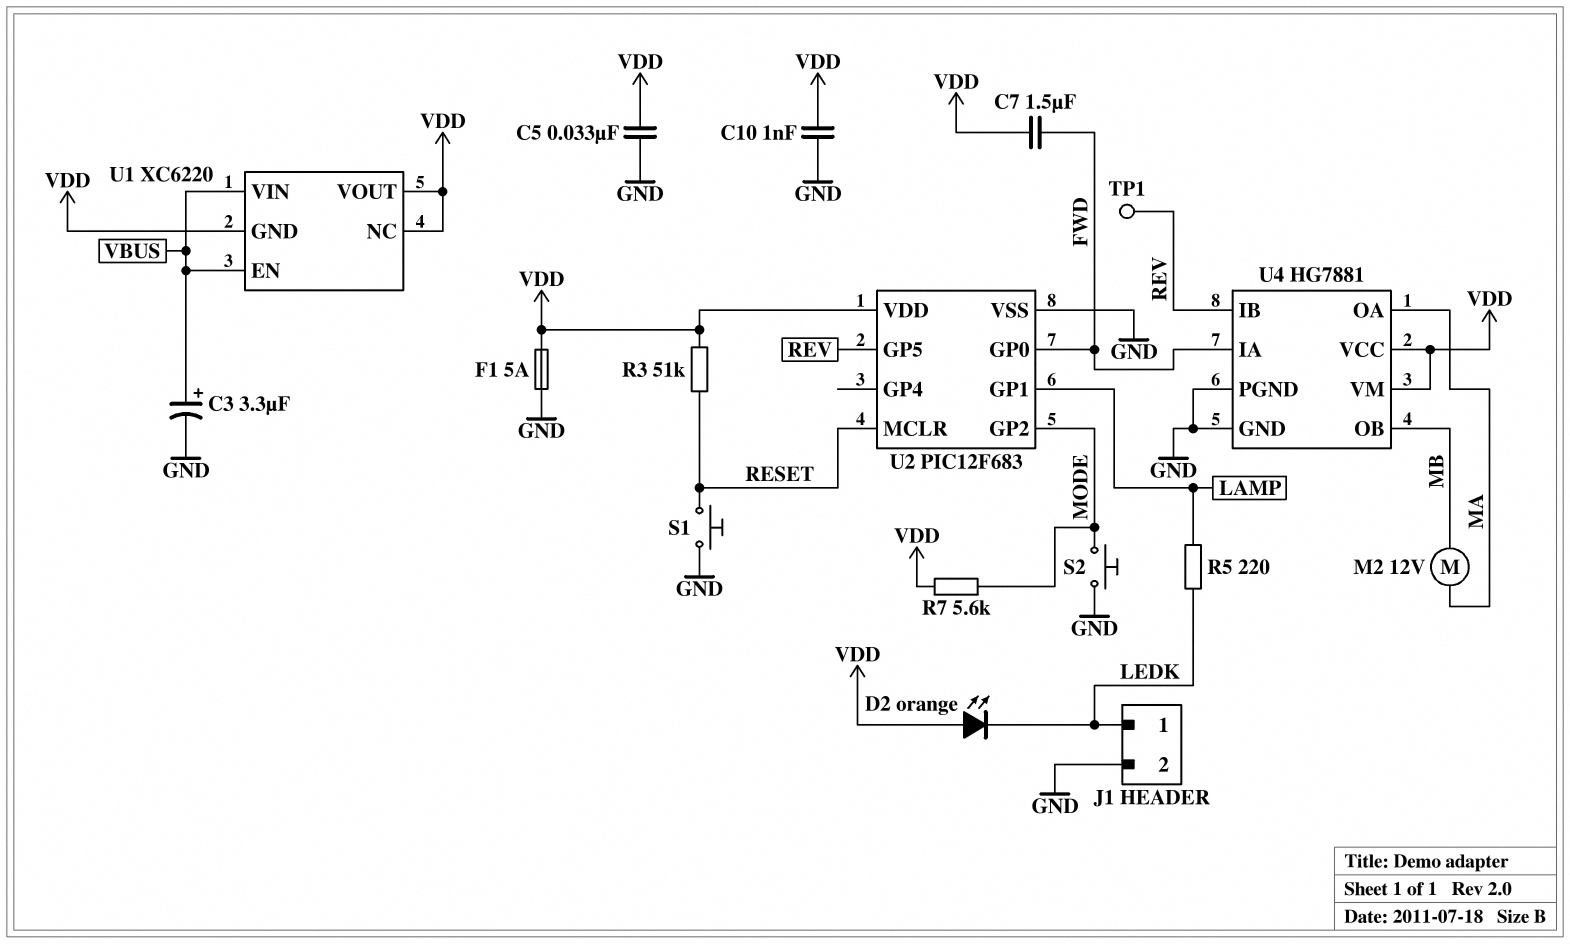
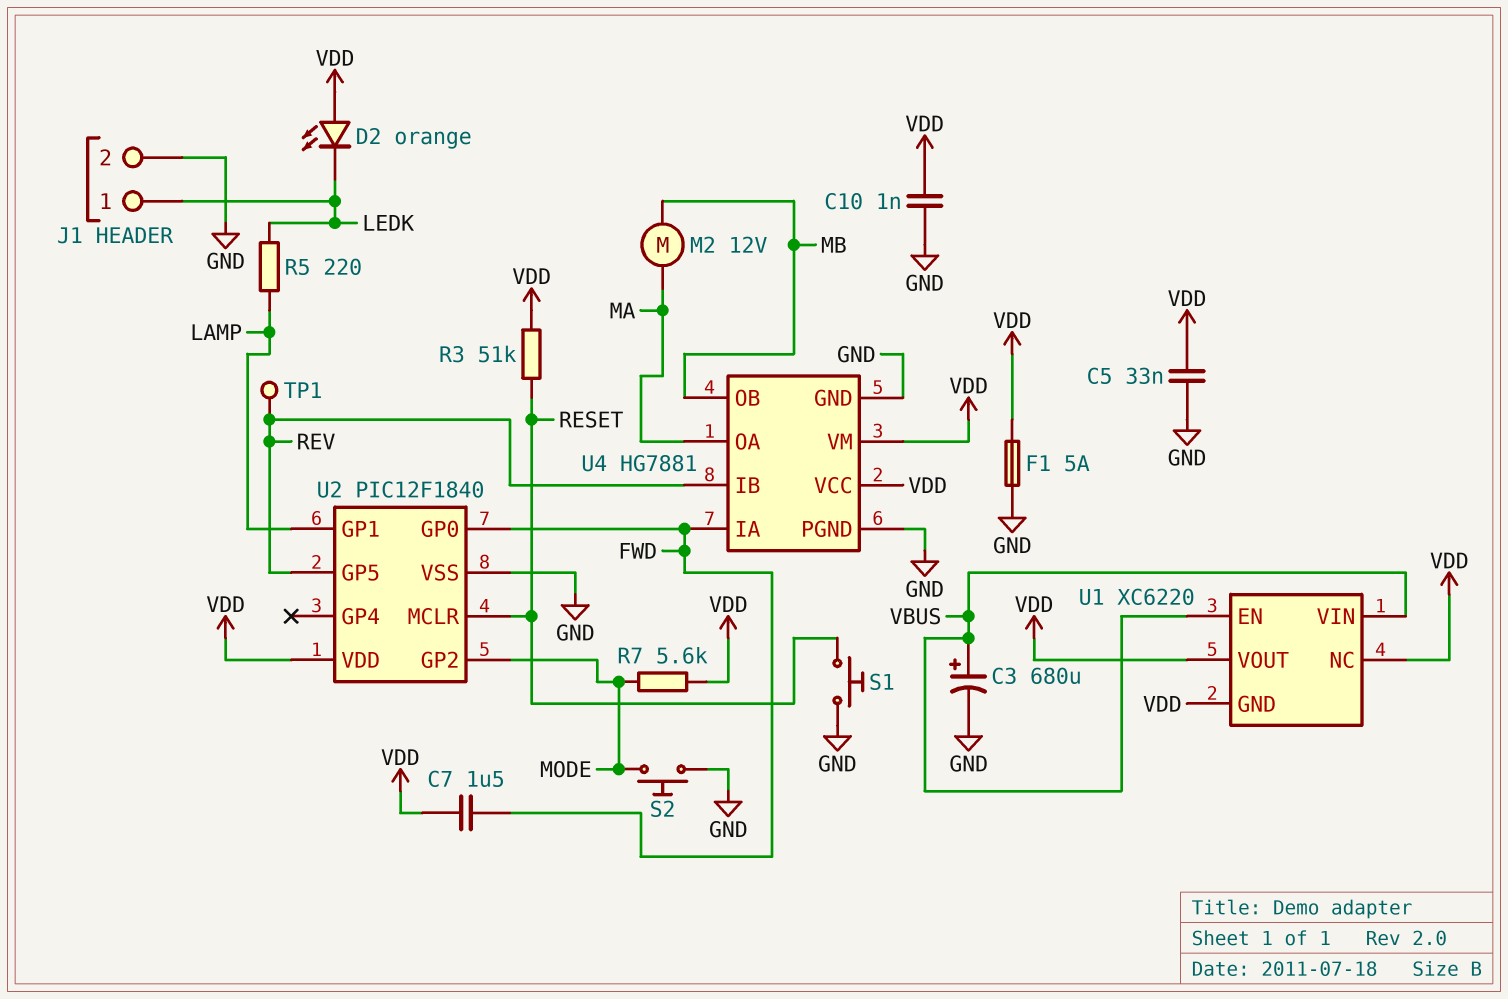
C3: 3.3uF (plus VBUS, minus GND) -> 680uF (plus VBUS, minus GND)
U2: PIC12F683 -> PIC12F1840

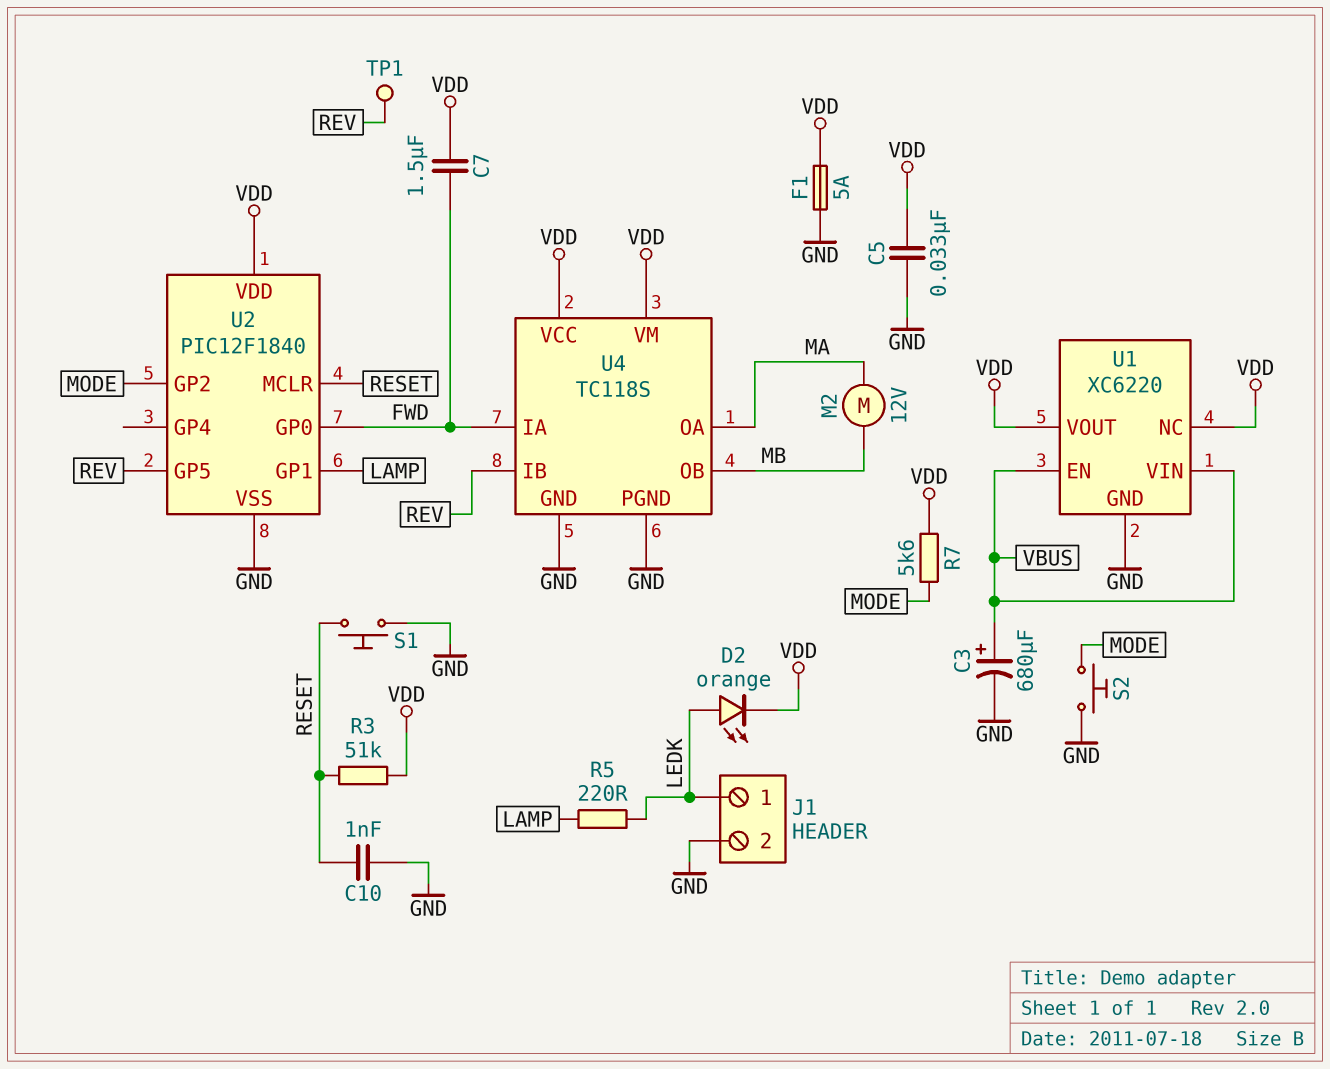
C10: 1nF (GND, VDD) -> 1nF (GND, RESET)
D2: LED orange (A VDD, K LEDK) -> LED orange (A LEDK, K VDD)
U1 pin GND: VDD -> GND
U4: HG7881 -> TC118S

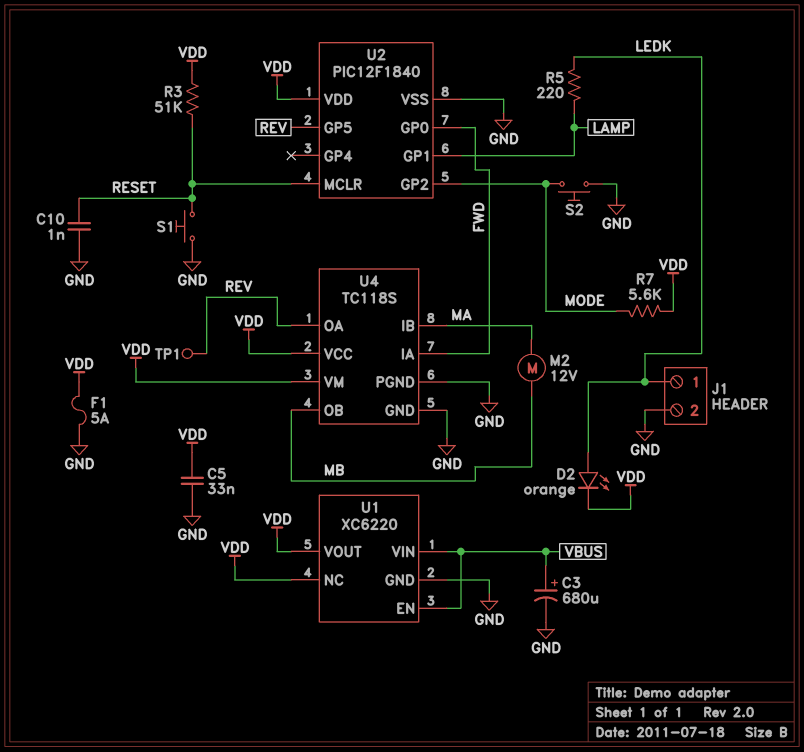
C7: 1.5uF (FWD, VDD) -> none
U4 pin IB: REV -> MA
U4 pin OA: MA -> REV

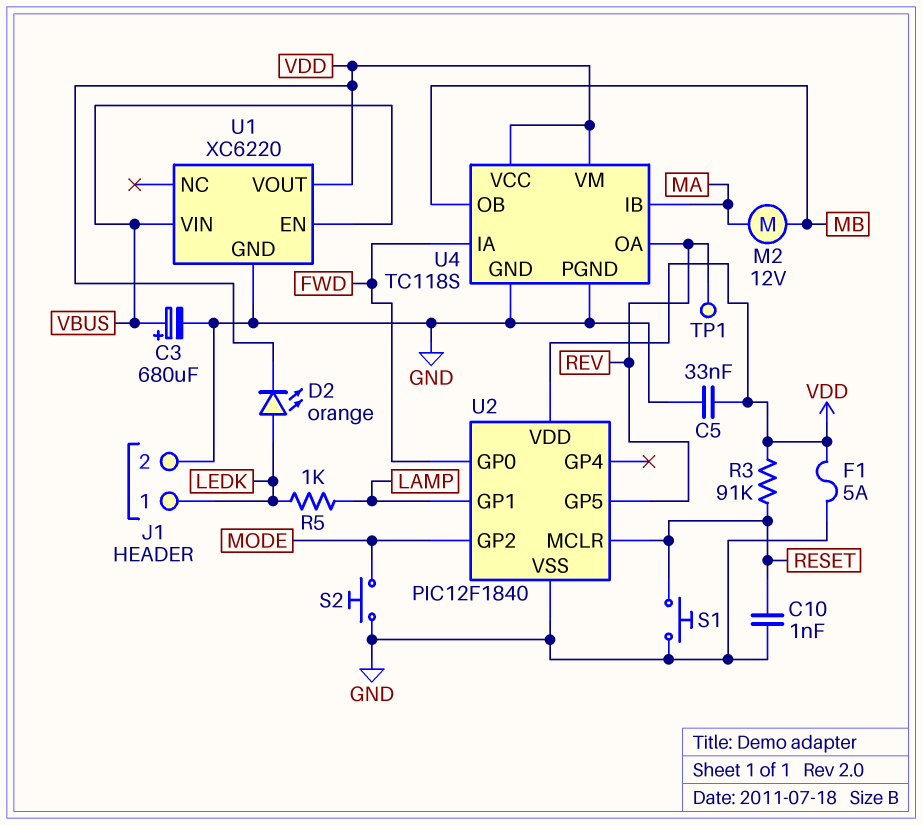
R3: 51k (RESET, VDD) -> 91k (RESET, VDD)
R5: 220 (LAMP, LEDK) -> 1k (LAMP, LEDK)
R7: 5.6k (MODE, VDD) -> none
U1 pin NC: VDD -> none

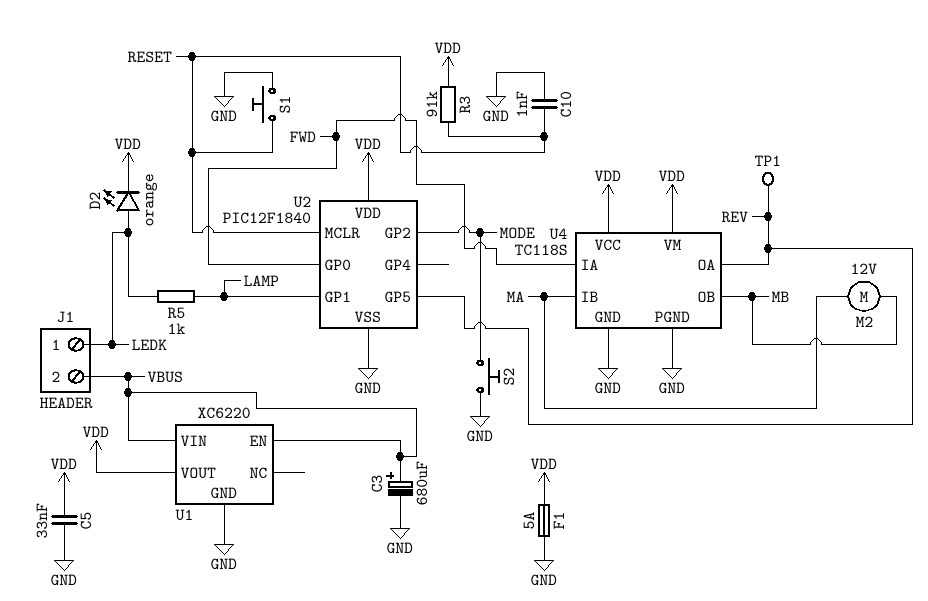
J1 pin 2: GND -> VBUS

